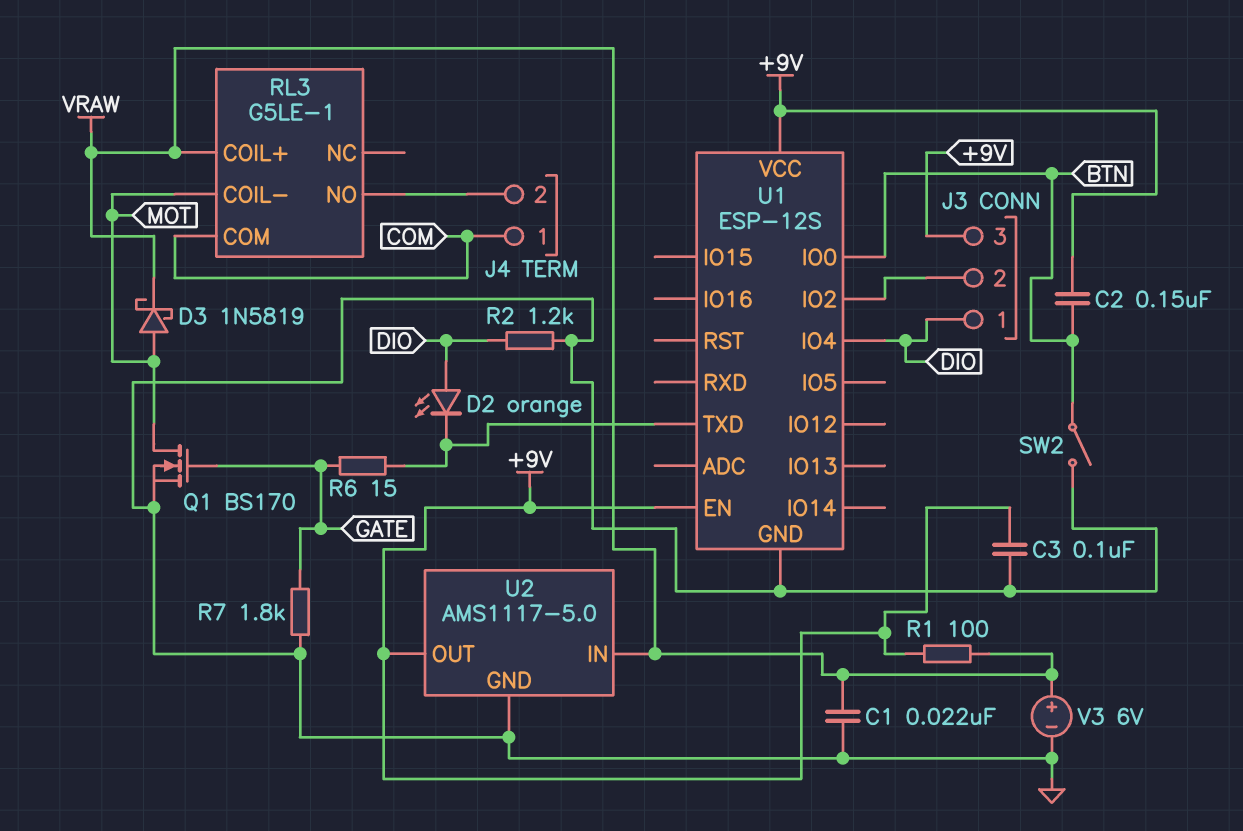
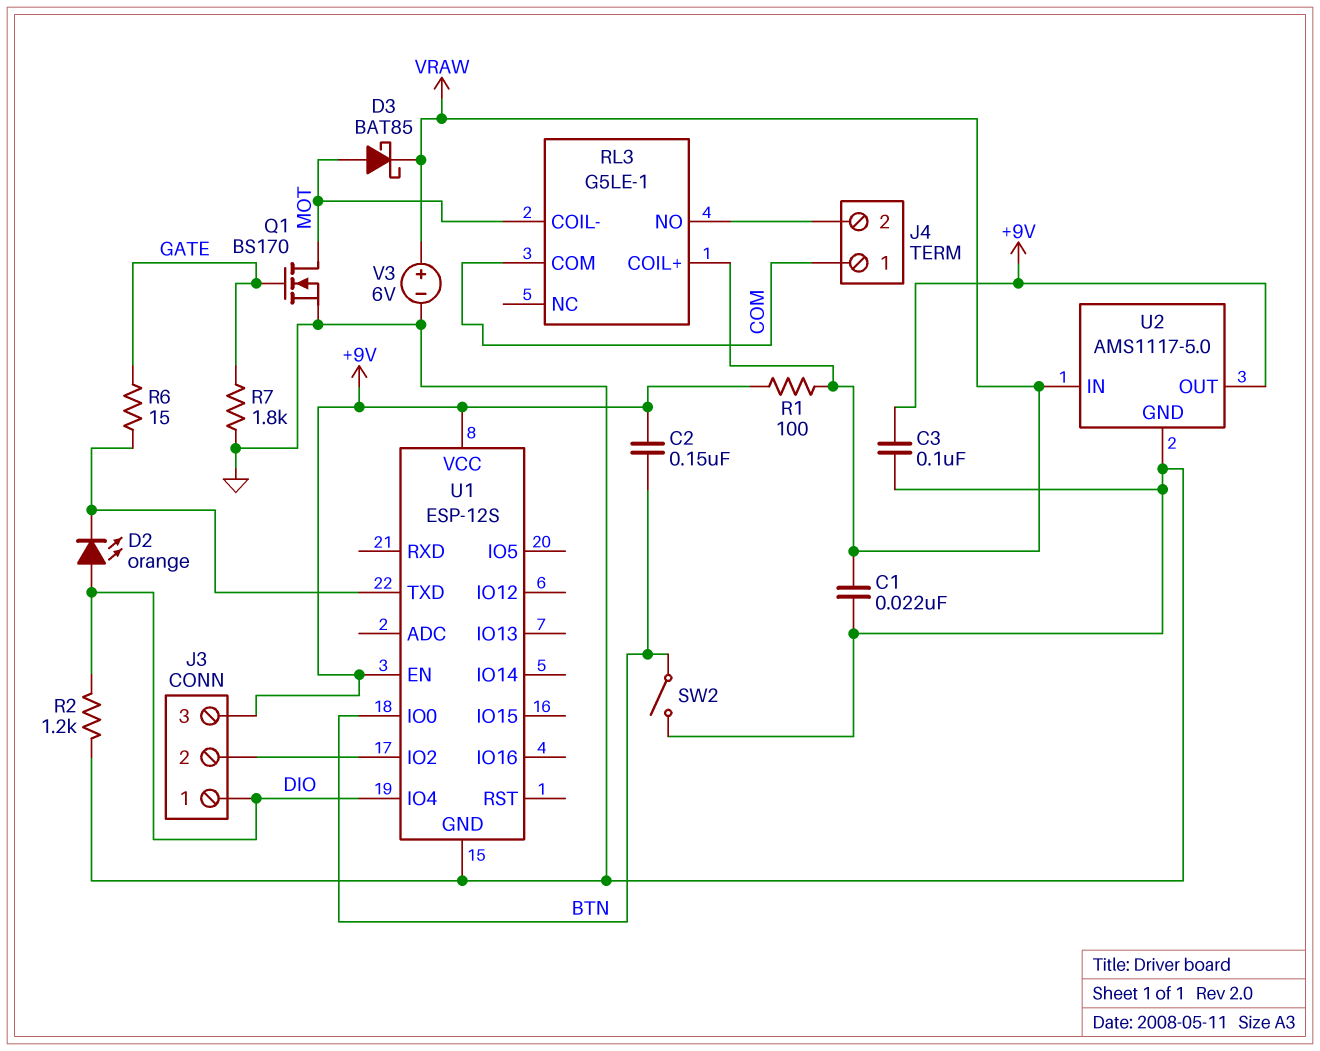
D3: schottky 1N5819 (A MOT, K VRAW) -> schottky BAT85 (A MOT, K VRAW)

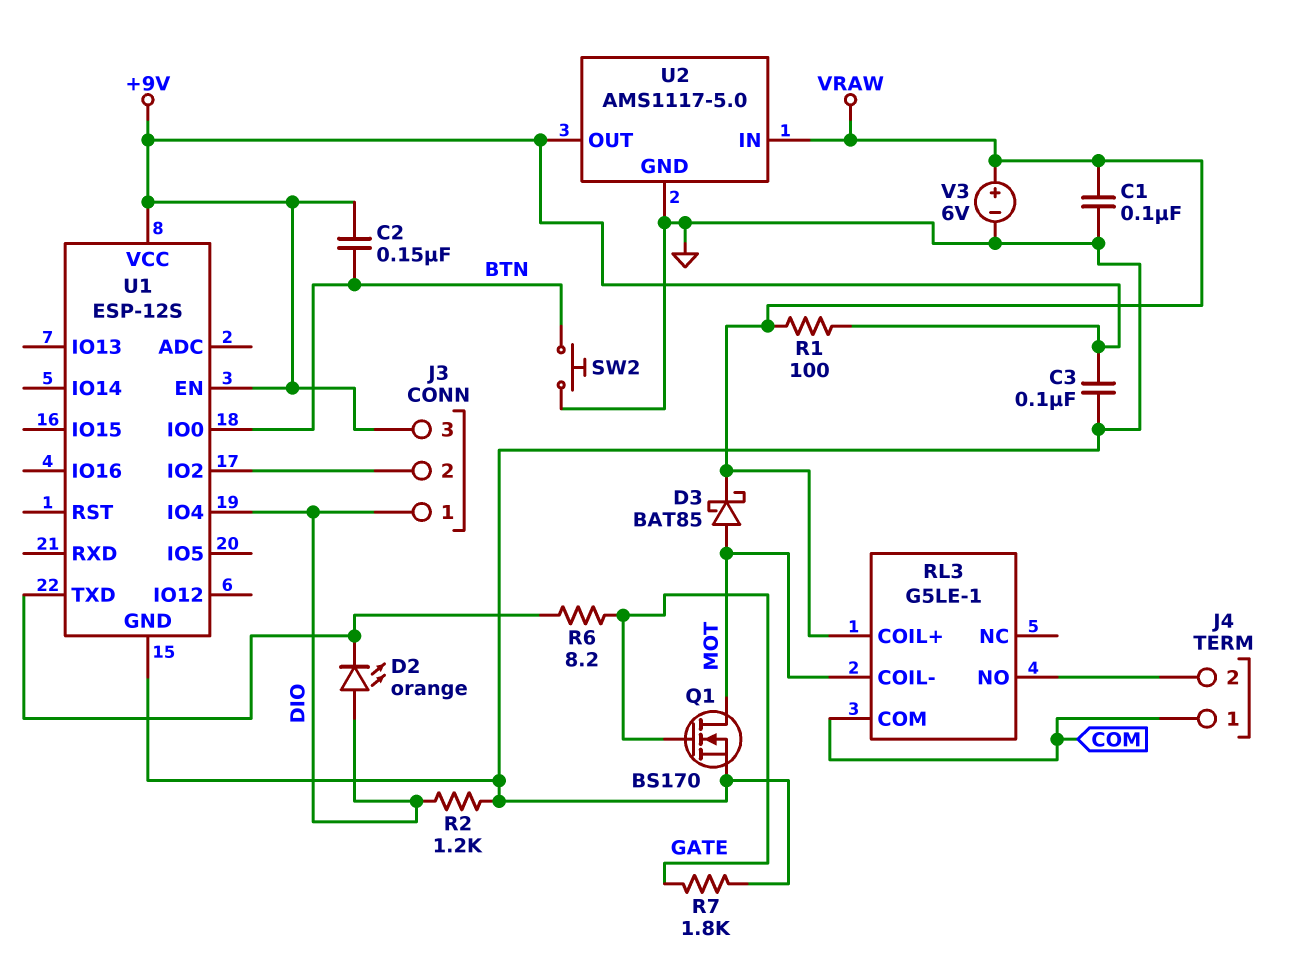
C1: 22nF (GND, VRAW) -> 100nF (GND, VRAW)
R6: 15 (GATE, U1/TXD) -> 8.2 (GATE, U1/TXD)
SW2: switch (BTN, GND) -> button (BTN, GND)

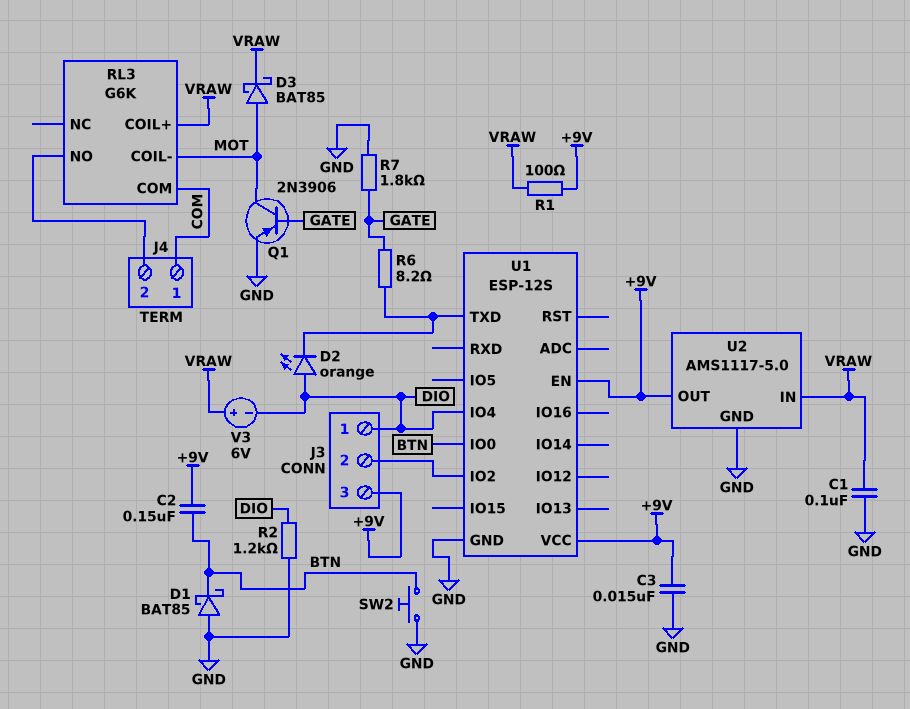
C3: 100nF (+9V, GND) -> 15nF (+9V, GND)
D1: none -> schottky BAT85 (A GND, K BTN)
Q1: NMOS BS170 (G GATE, D MOT, S GND) -> PNP 2N3906 (B GATE, C MOT, E GND)
RL3: G5LE-1 -> G6K
V3: 6V (plus VRAW, minus GND) -> 6V (plus VRAW, minus DIO)

